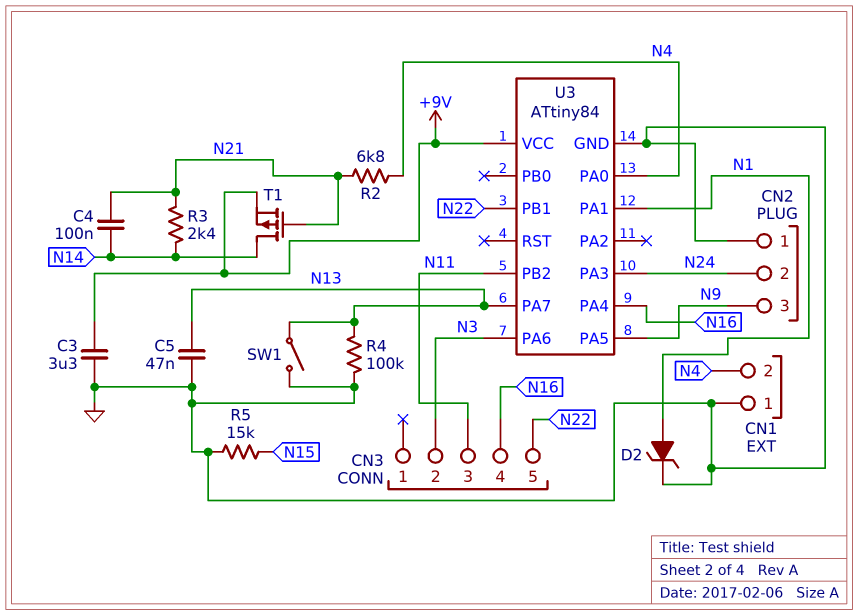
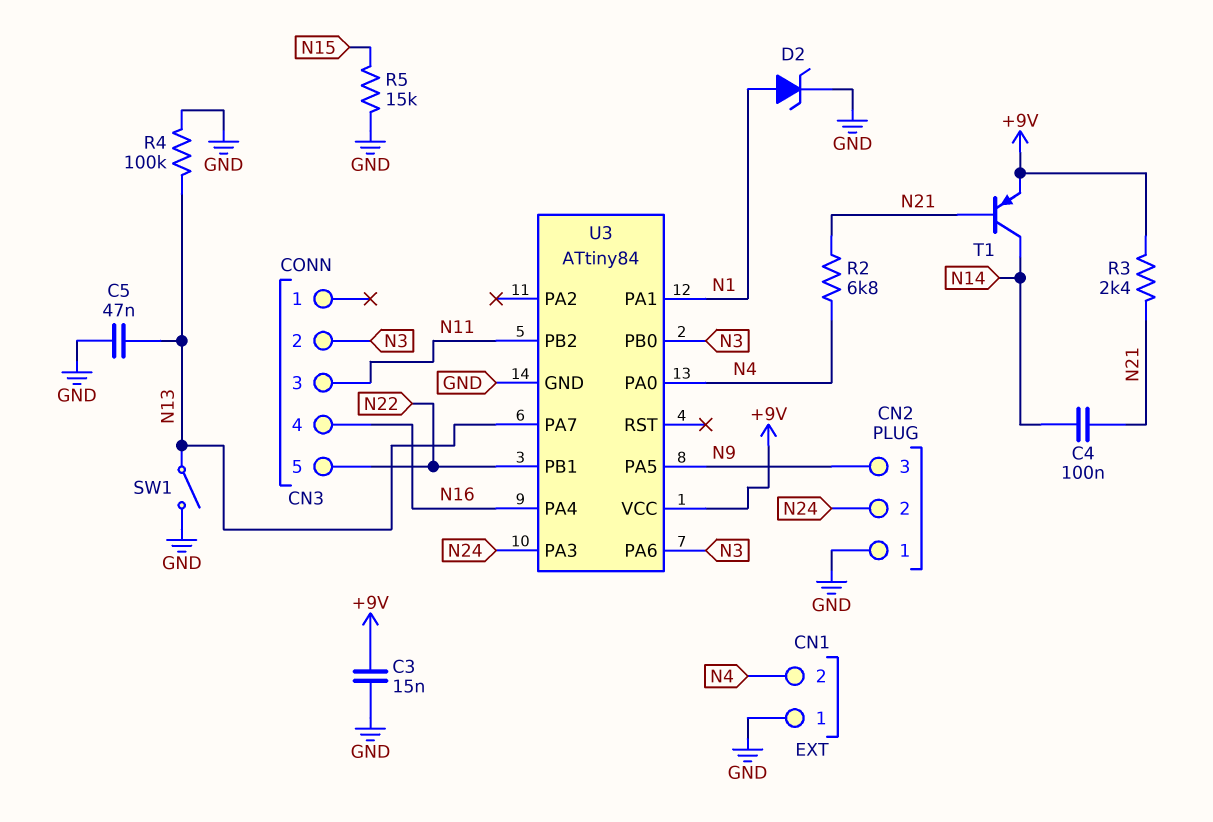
C3: 3.3uF (+9V, GND) -> 15nF (+9V, GND)
R3: 2.4k (N14, N21) -> 2.4k (+9V, N21)
T1: PMOS (G N21, D N14, S +9V) -> PNP (B N21, C N14, E +9V)
U3 pin PB0: none -> N3

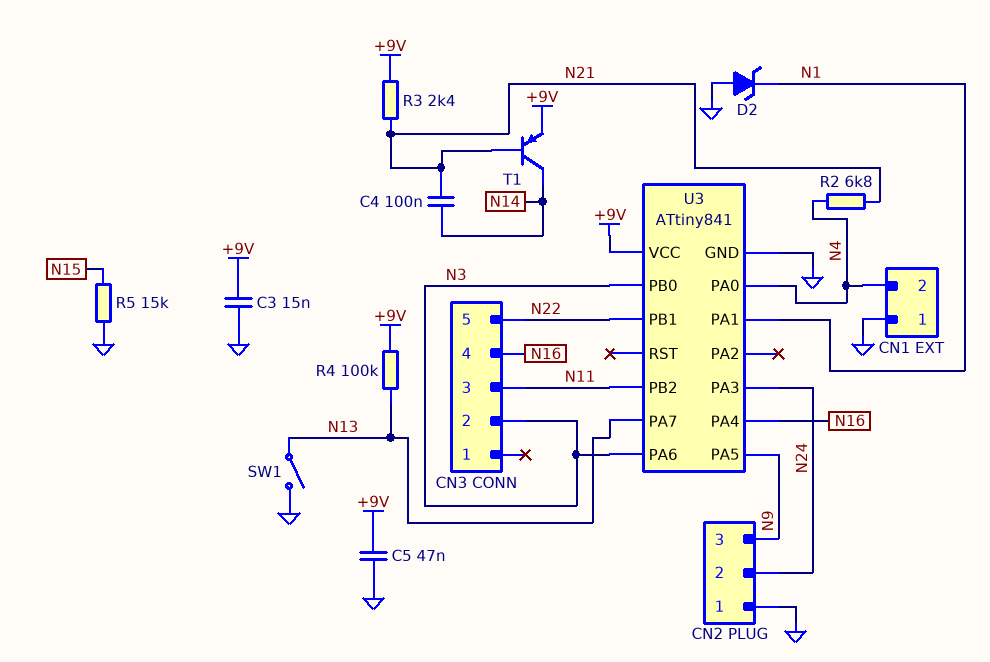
C5: 47nF (GND, N13) -> 47nF (+9V, GND)
D2: zener (A N1, K GND) -> zener (A GND, K N1)
R4: 100k (GND, N13) -> 100k (+9V, N13)
U3: ATtiny84 -> ATtiny841

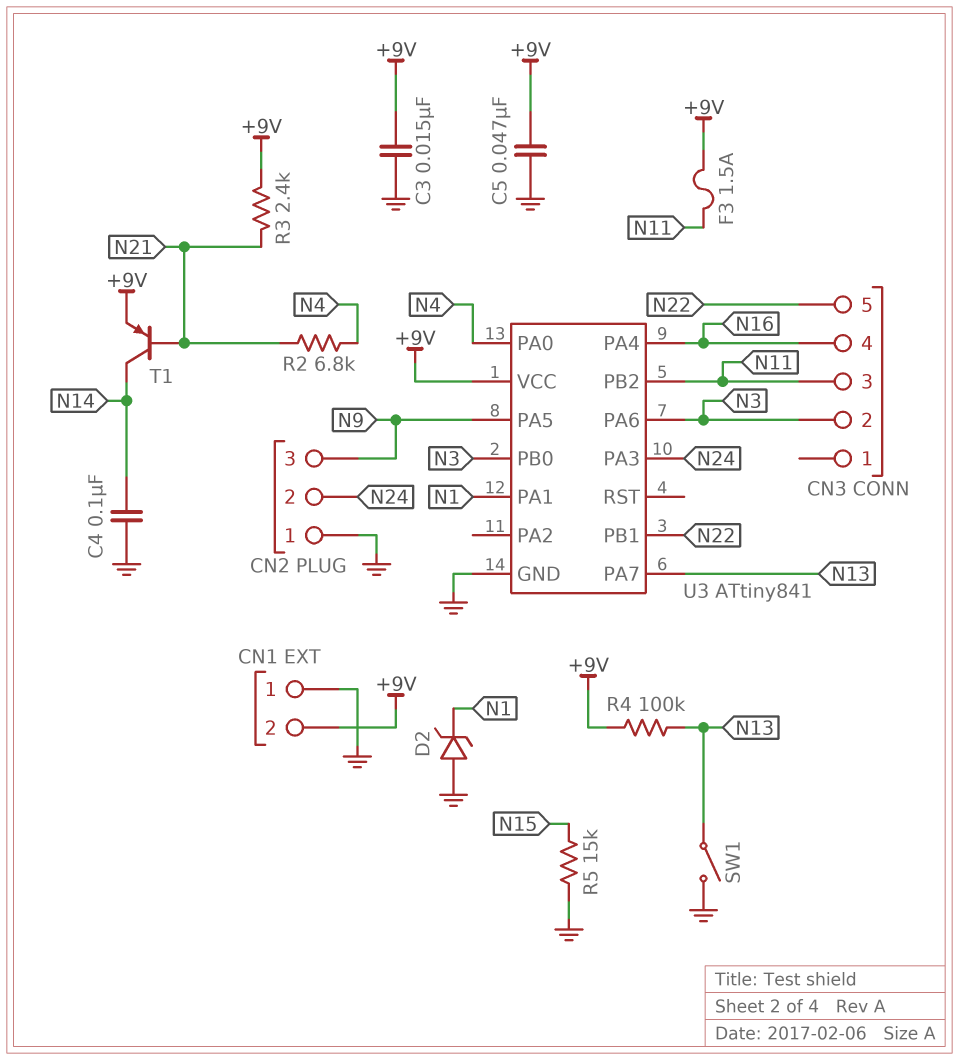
C4: 100nF (N14, N21) -> 100nF (GND, N14)
CN1 pin 2: N4 -> +9V
F3: none -> 1.5A (+9V, N11)

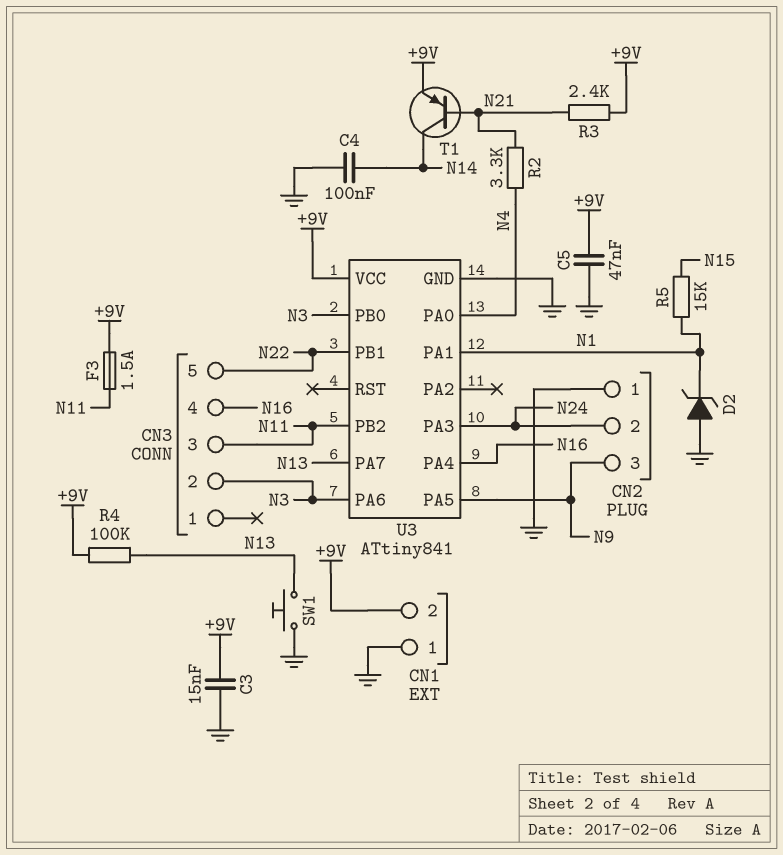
R2: 6.8k (N4, N21) -> 3.3k (N4, N21)
R5: 15k (GND, N15) -> 15k (N1, N15)
SW1: switch (GND, N13) -> button (GND, N13)

